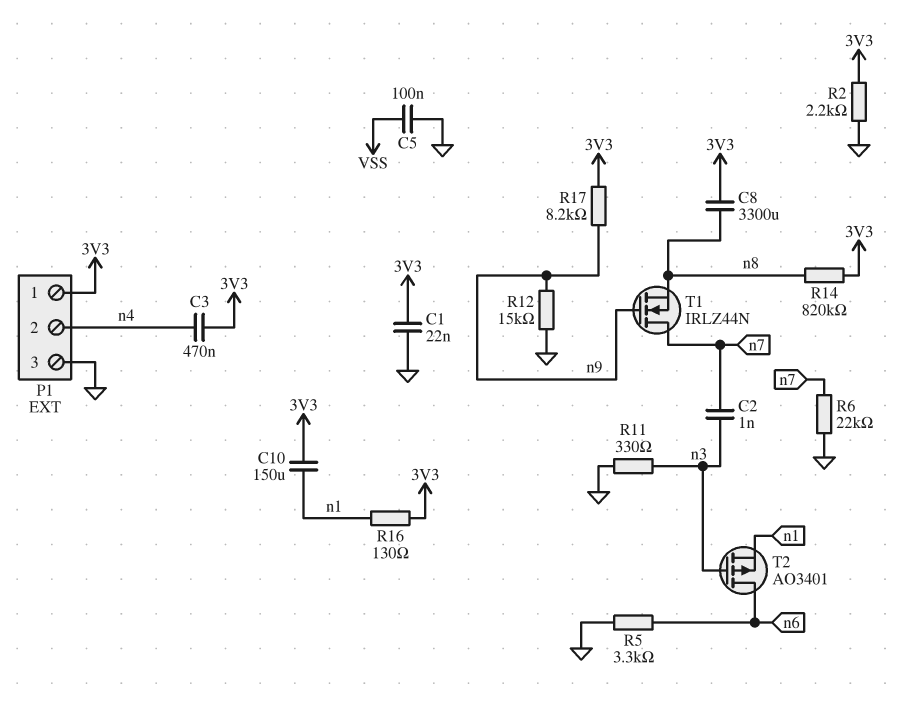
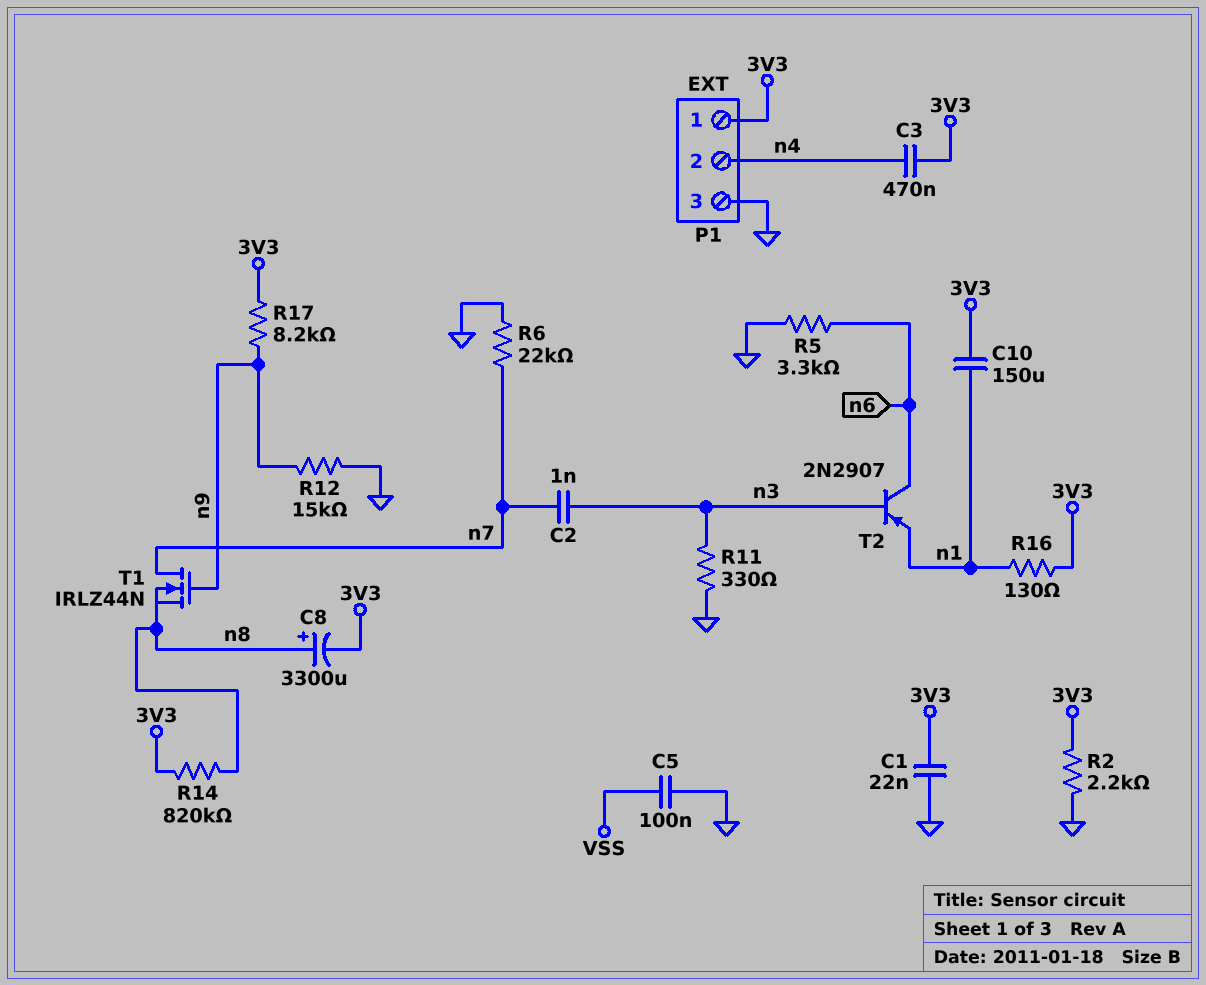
C8: 3300uF (3V3, n8) -> 3300uF (plus n8, minus 3V3)
T2: PMOS AO3401 (G n3, D n6, S n1) -> PNP 2N2907 (B n3, C n6, E n1)

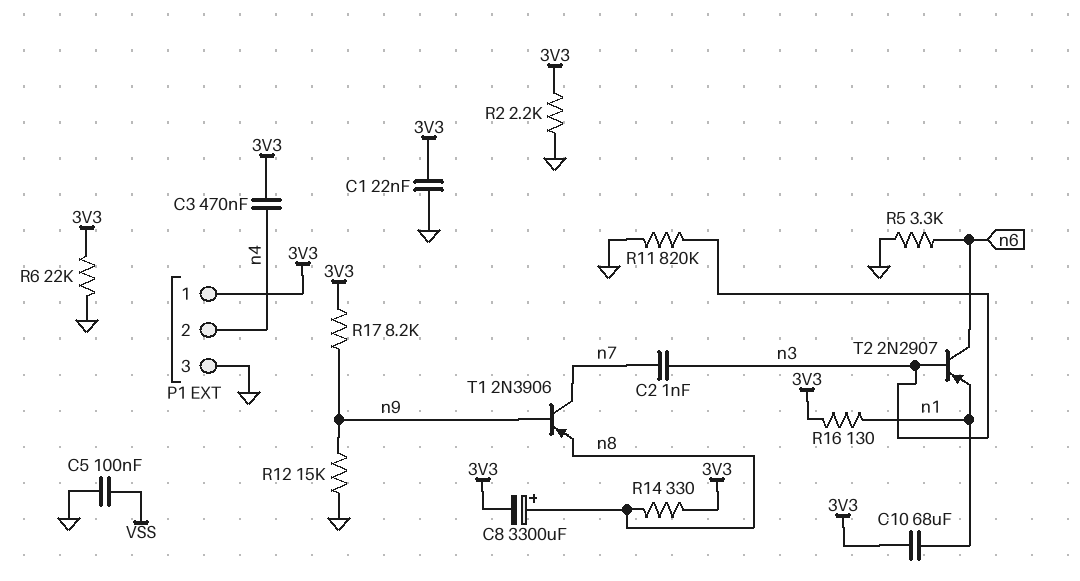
C10: 150uF (3V3, n1) -> 68uF (3V3, n1)
R6: 22k (GND, n7) -> 22k (3V3, GND)
R11: 330 (GND, n3) -> 820k (GND, n3)
R14: 820k (3V3, n8) -> 330 (3V3, n8)
T1: NMOS IRLZ44N (G n9, D n7, S n8) -> PNP 2N3906 (B n9, C n7, E n8)

